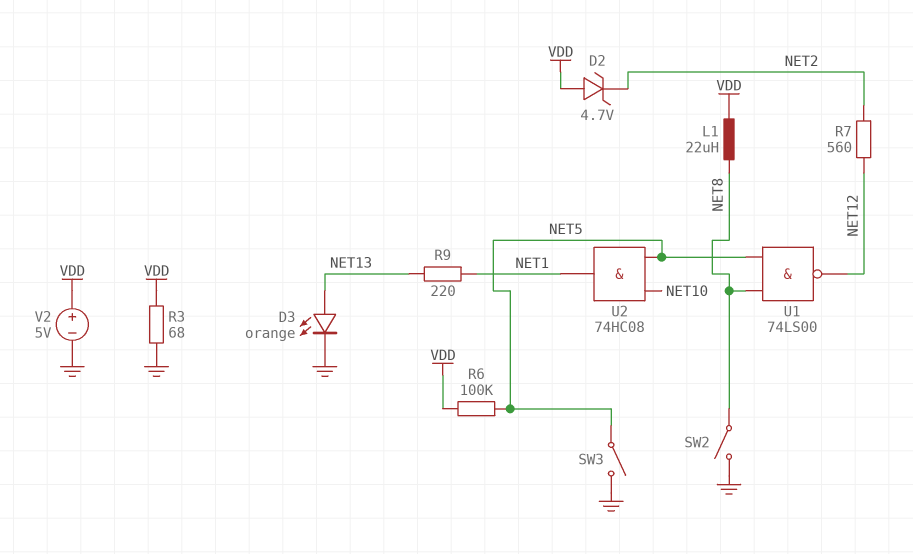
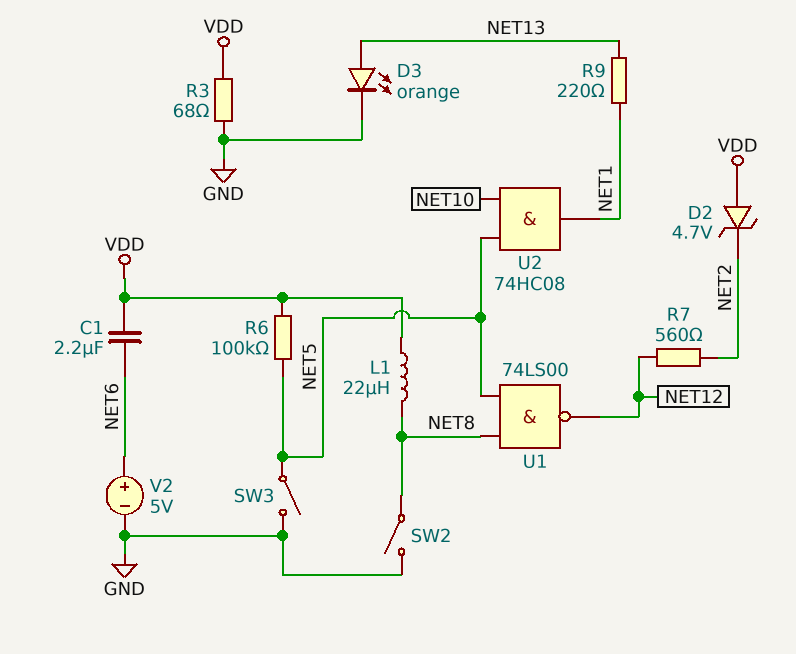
C1: none -> 2.2uF (NET6, VDD)
V2: 5V (plus VDD, minus GND) -> 5V (plus NET6, minus GND)

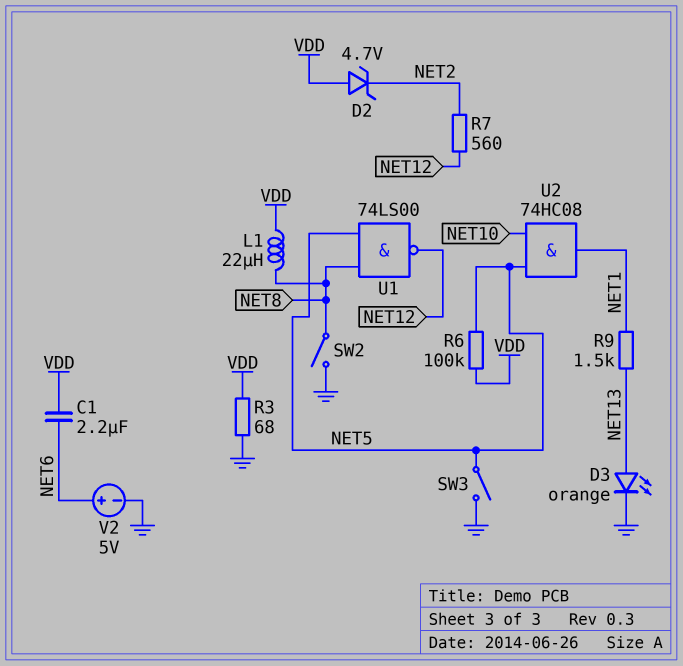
R9: 220 (NET1, NET13) -> 1.5k (NET1, NET13)

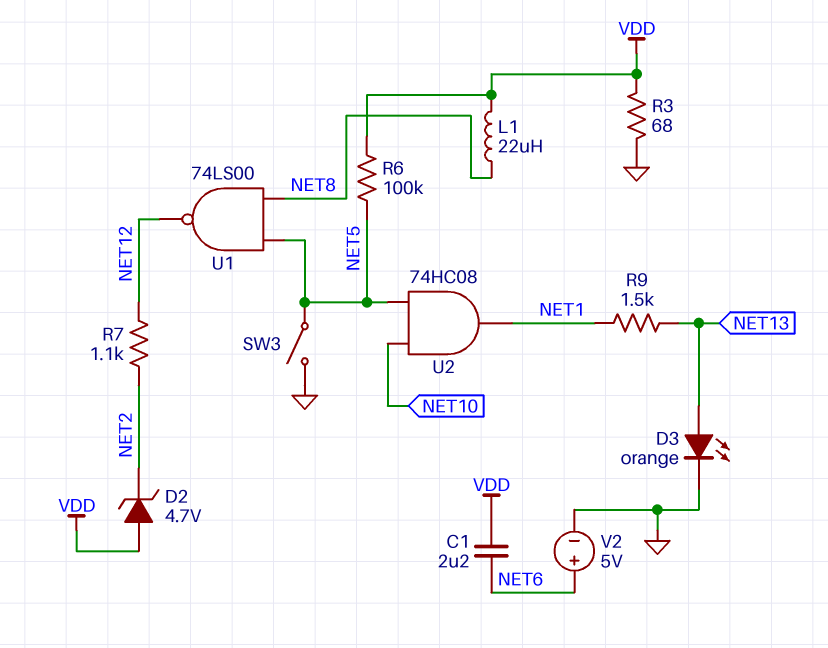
R7: 560 (NET2, NET12) -> 1.1k (NET2, NET12)
SW2: switch (GND, NET8) -> none

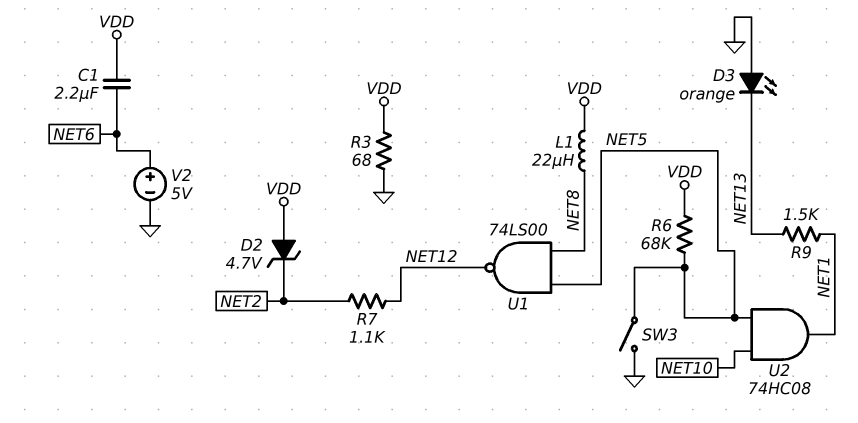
D3: LED orange (A NET13, K GND) -> LED orange (A GND, K NET13)
R6: 100k (NET5, VDD) -> 68k (NET5, VDD)

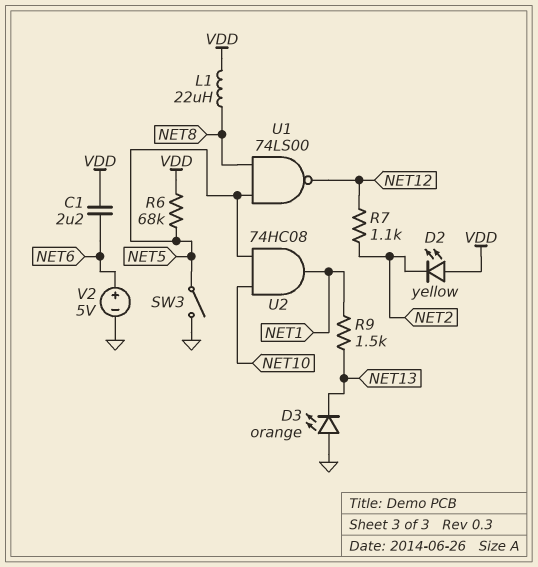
D2: zener 4.7V (A VDD, K NET2) -> LED yellow (A VDD, K NET2)
R3: 68 (GND, VDD) -> none

